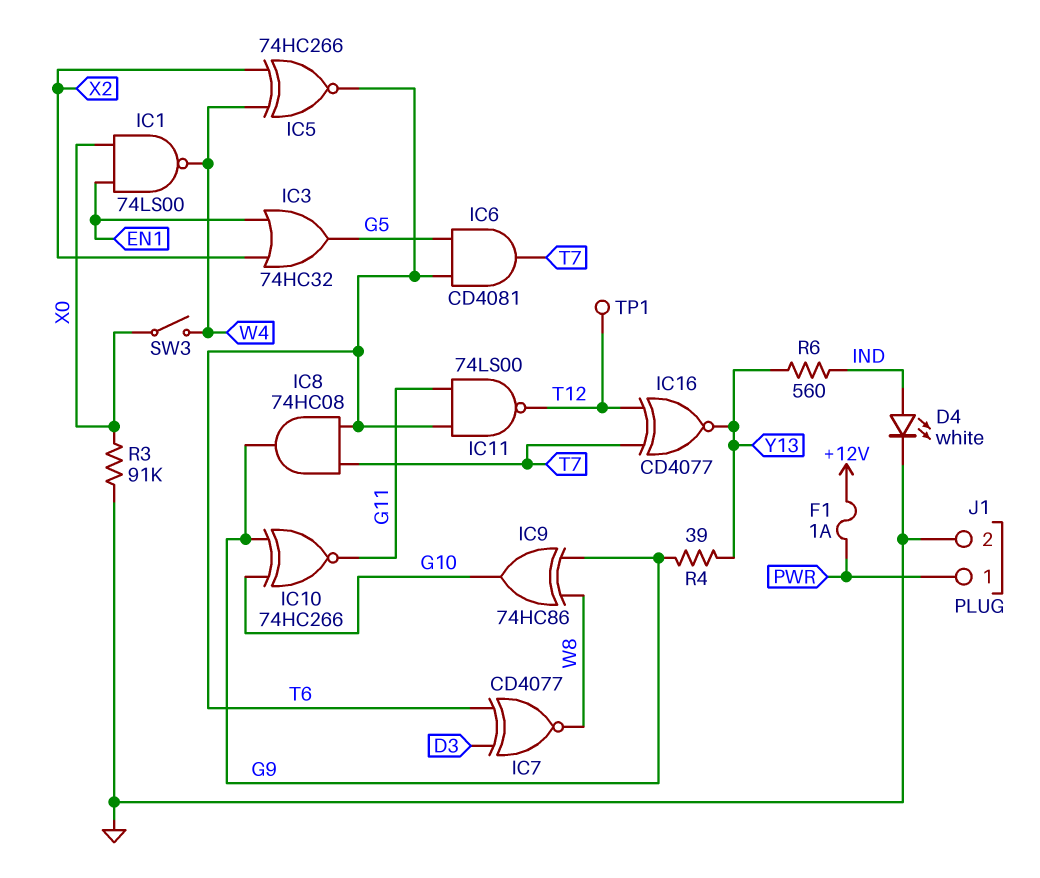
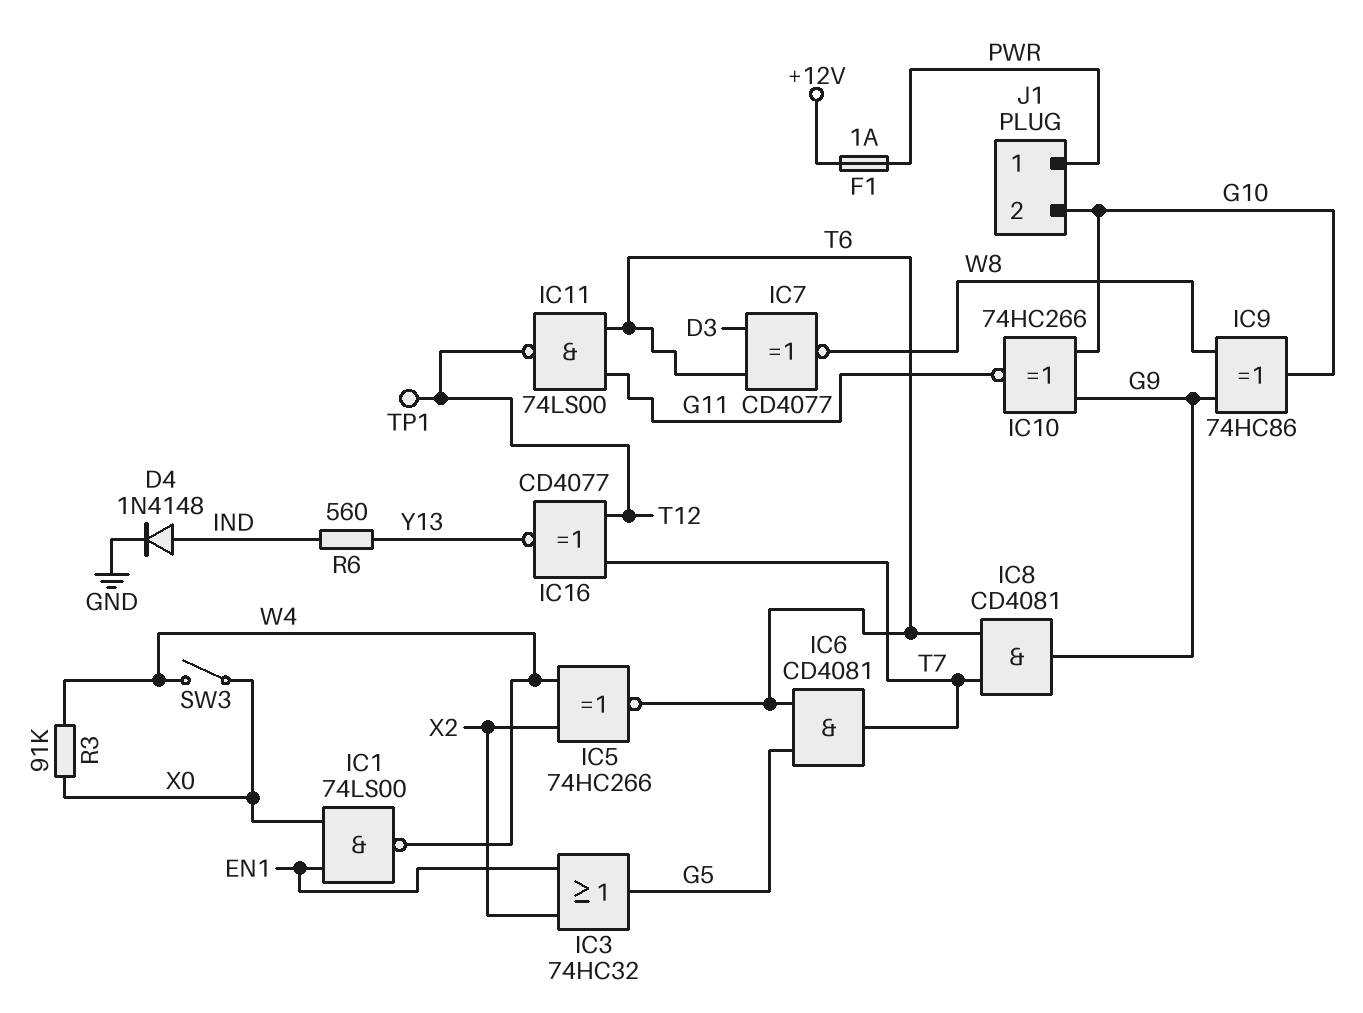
D4: LED white (A IND, K GND) -> diode 1N4148 (A IND, K GND)
IC8: AND 74HC08 (in T6, in T7, out G9) -> AND CD4081 (in T6, in T7, out G9)
J1 pin 2: GND -> G10
R3: 91k (GND, X0) -> 91k (W4, X0)
R4: 39 (G9, Y13) -> none

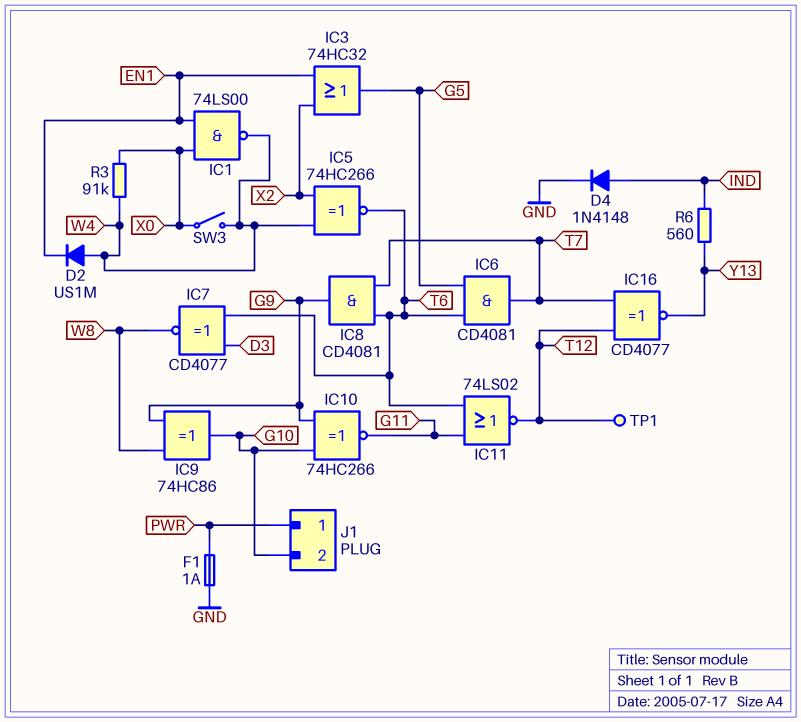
D2: none -> diode US1M (A W4, K EN1)
F1: 1A (+12V, PWR) -> 1A (GND, PWR)
IC11: NAND 74LS00 (in G11, in T6, out T12) -> NOR 74LS02 (in G11, in T6, out T12)

